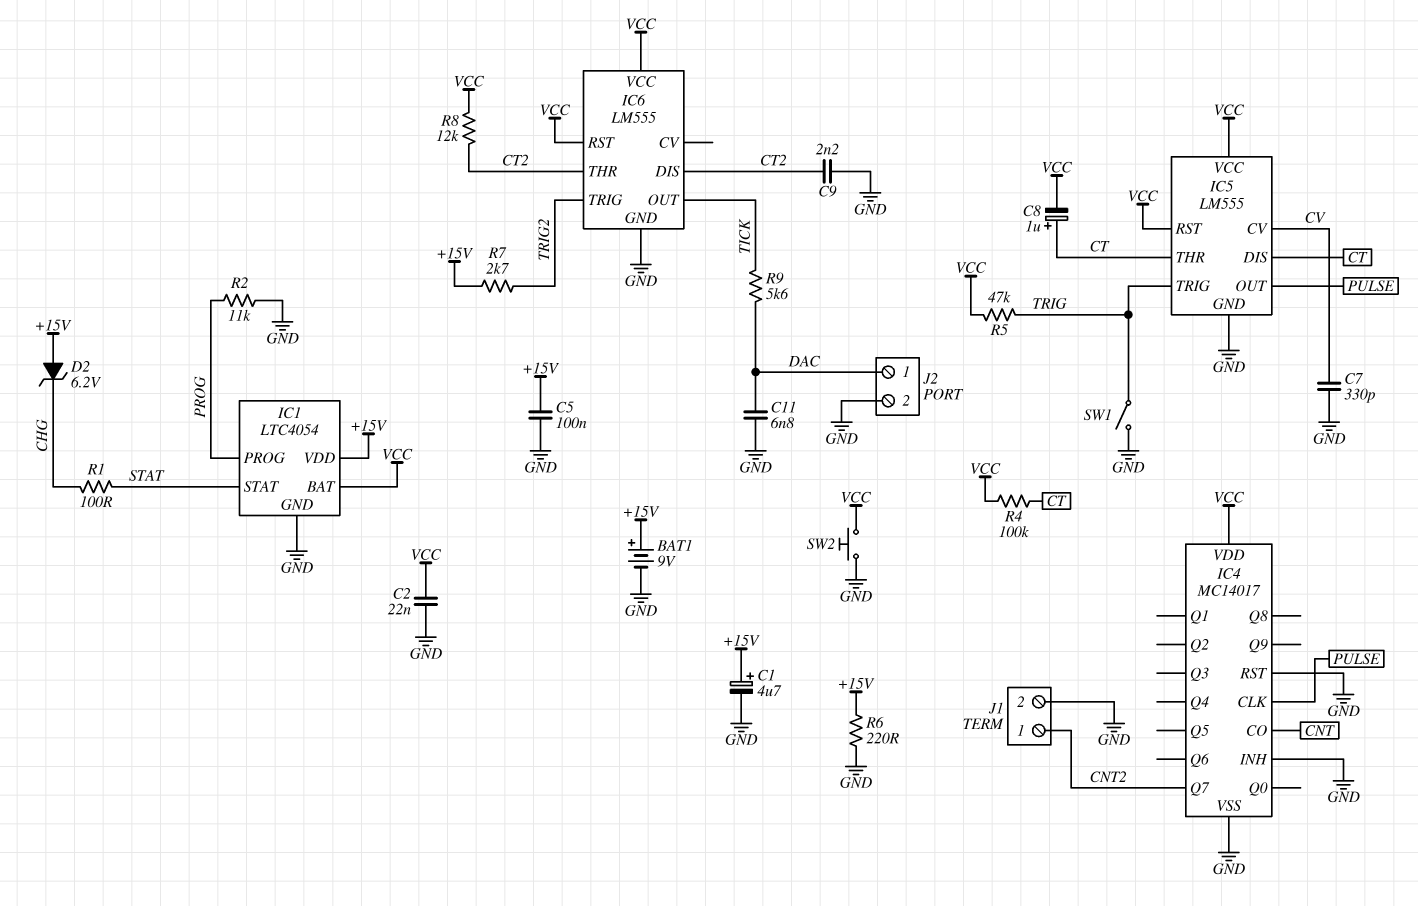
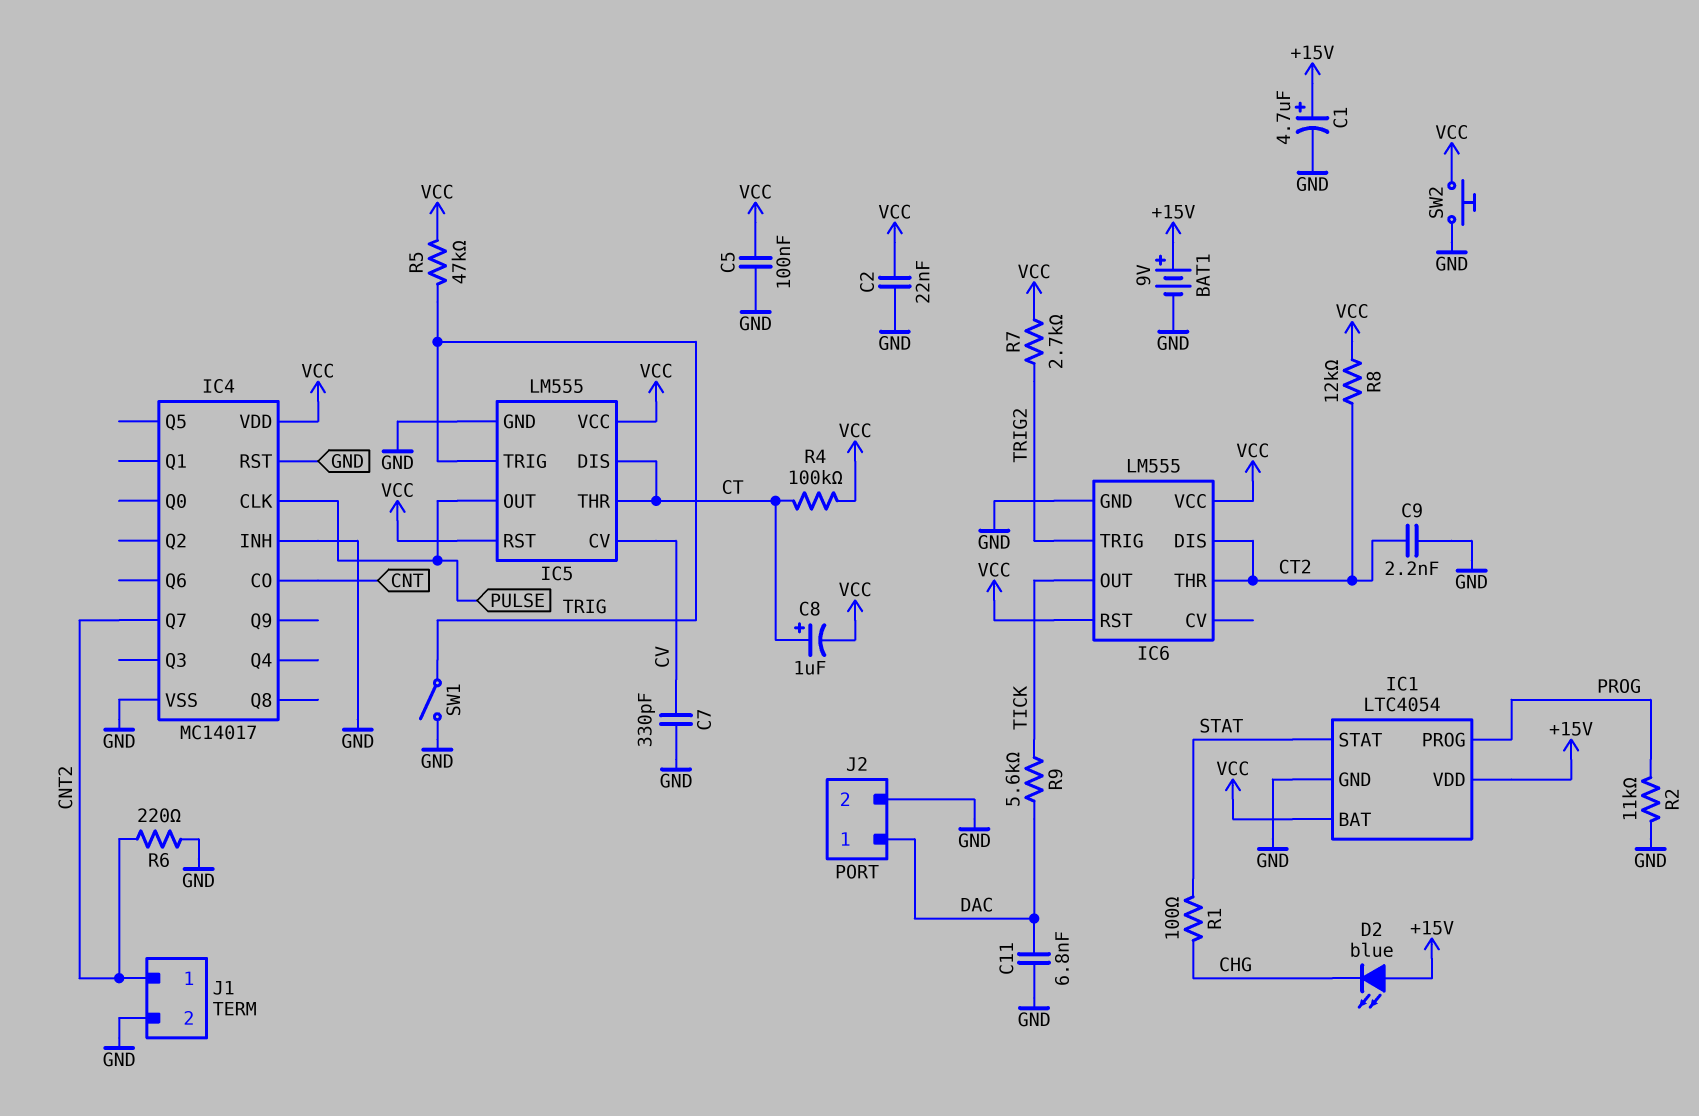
C5: 100nF (+15V, GND) -> 100nF (GND, VCC)
D2: zener 6.2V (A +15V, K CHG) -> LED blue (A +15V, K CHG)
R6: 220 (+15V, GND) -> 220 (CNT2, GND)
R7: 2.7k (+15V, TRIG2) -> 2.7k (TRIG2, VCC)

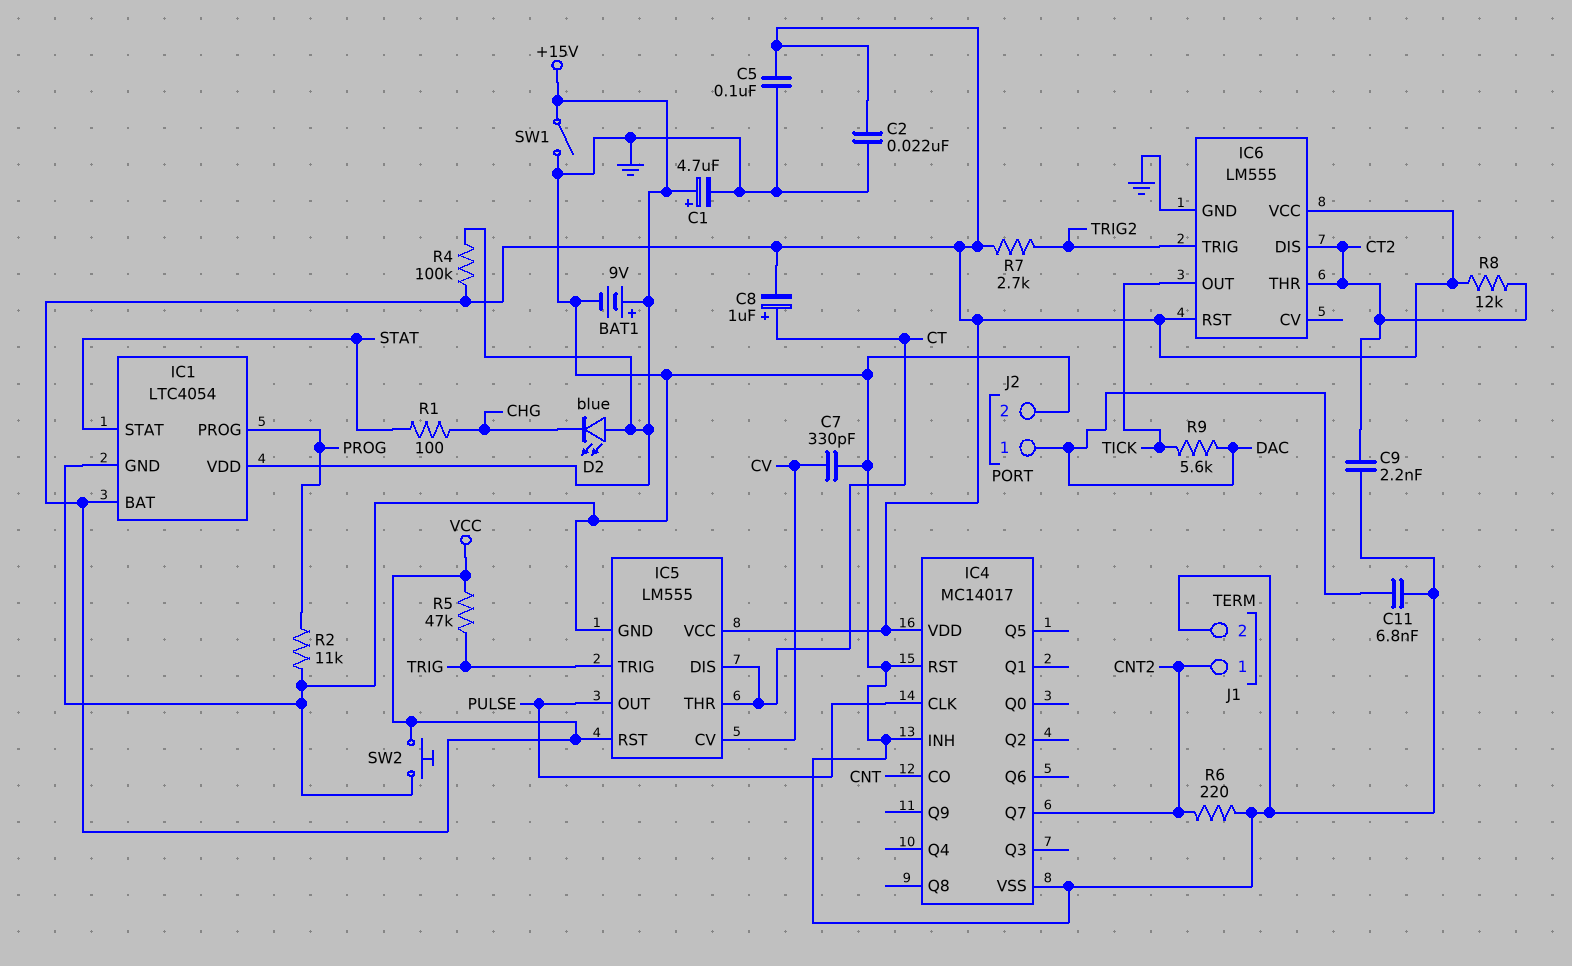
R4: 100k (CT, VCC) -> 100k (+15V, VCC)
SW1: switch (GND, TRIG) -> switch (+15V, GND)

